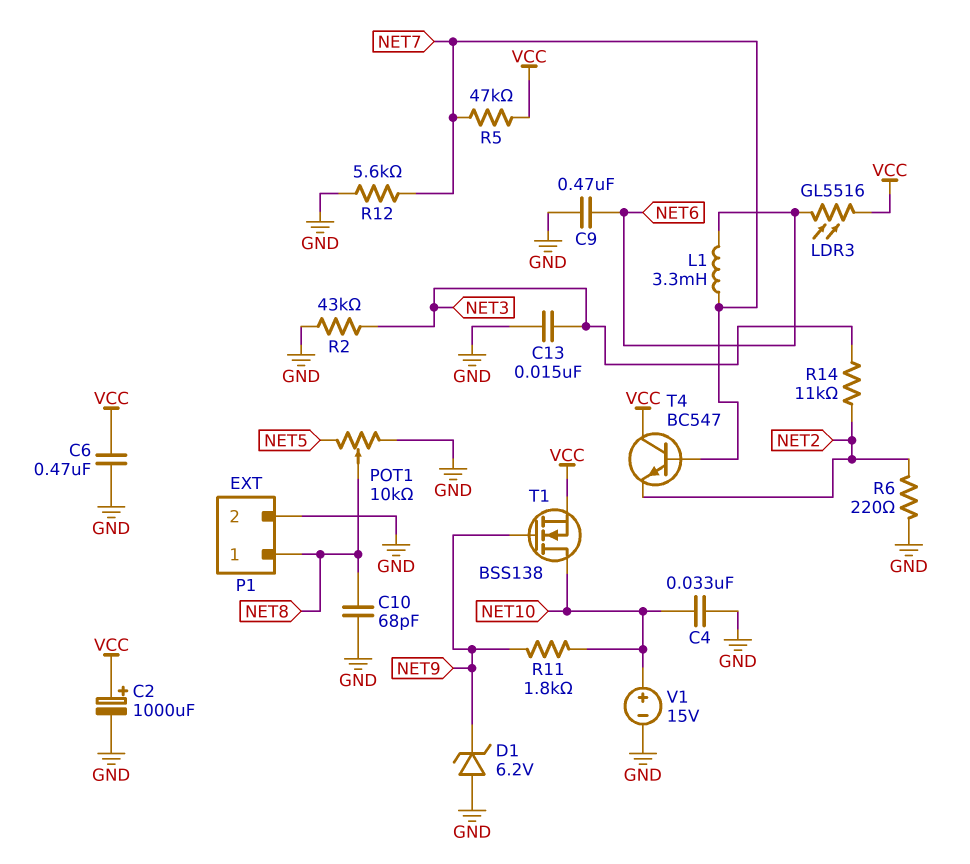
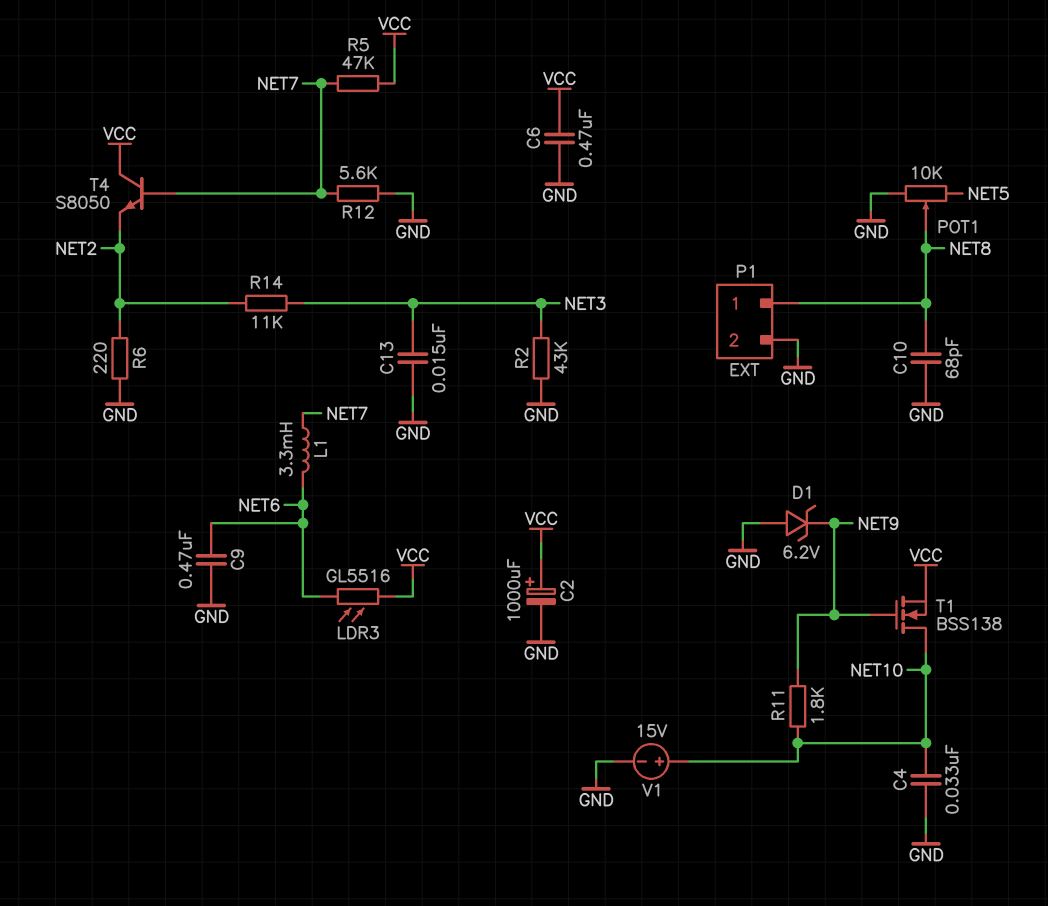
T4: NPN BC547 (B NET7, C VCC, E NET2) -> NPN S8050 (B NET7, C VCC, E NET2)

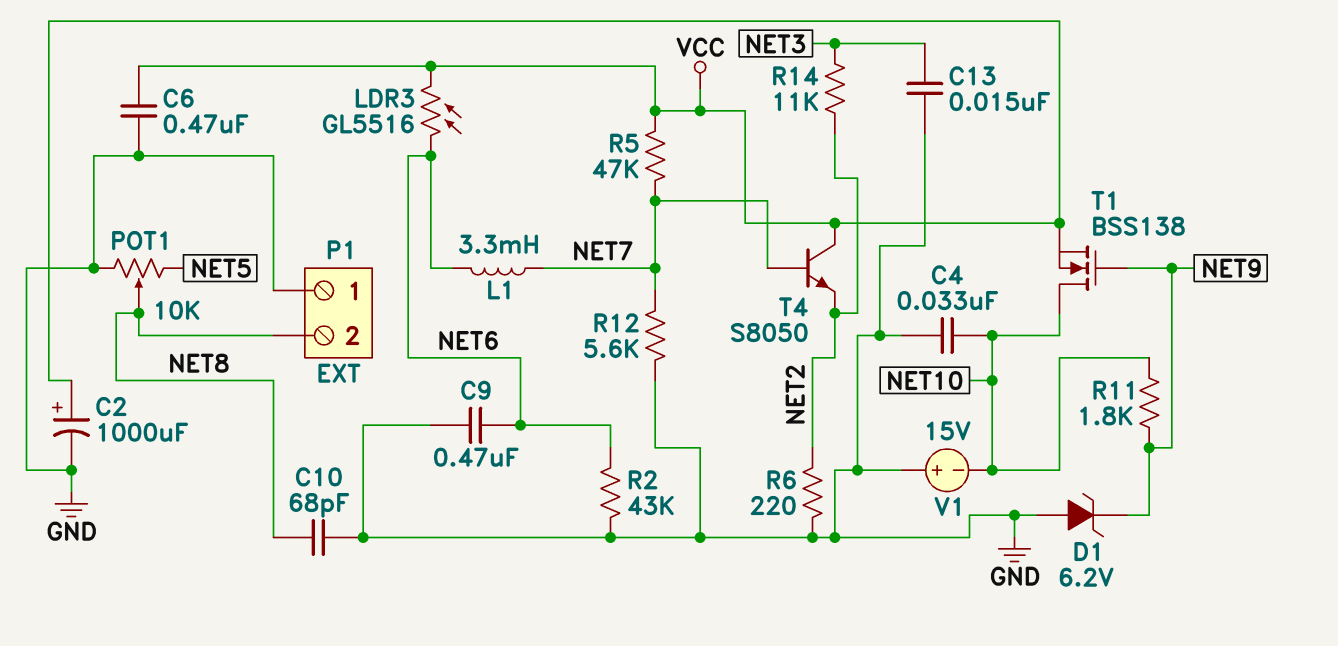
P1 pin 1: NET8 -> GND
P1 pin 2: GND -> NET8
R2: 43k (GND, NET3) -> 43k (GND, NET6)
V1: 15V (plus NET10, minus GND) -> 15V (plus GND, minus NET10)

